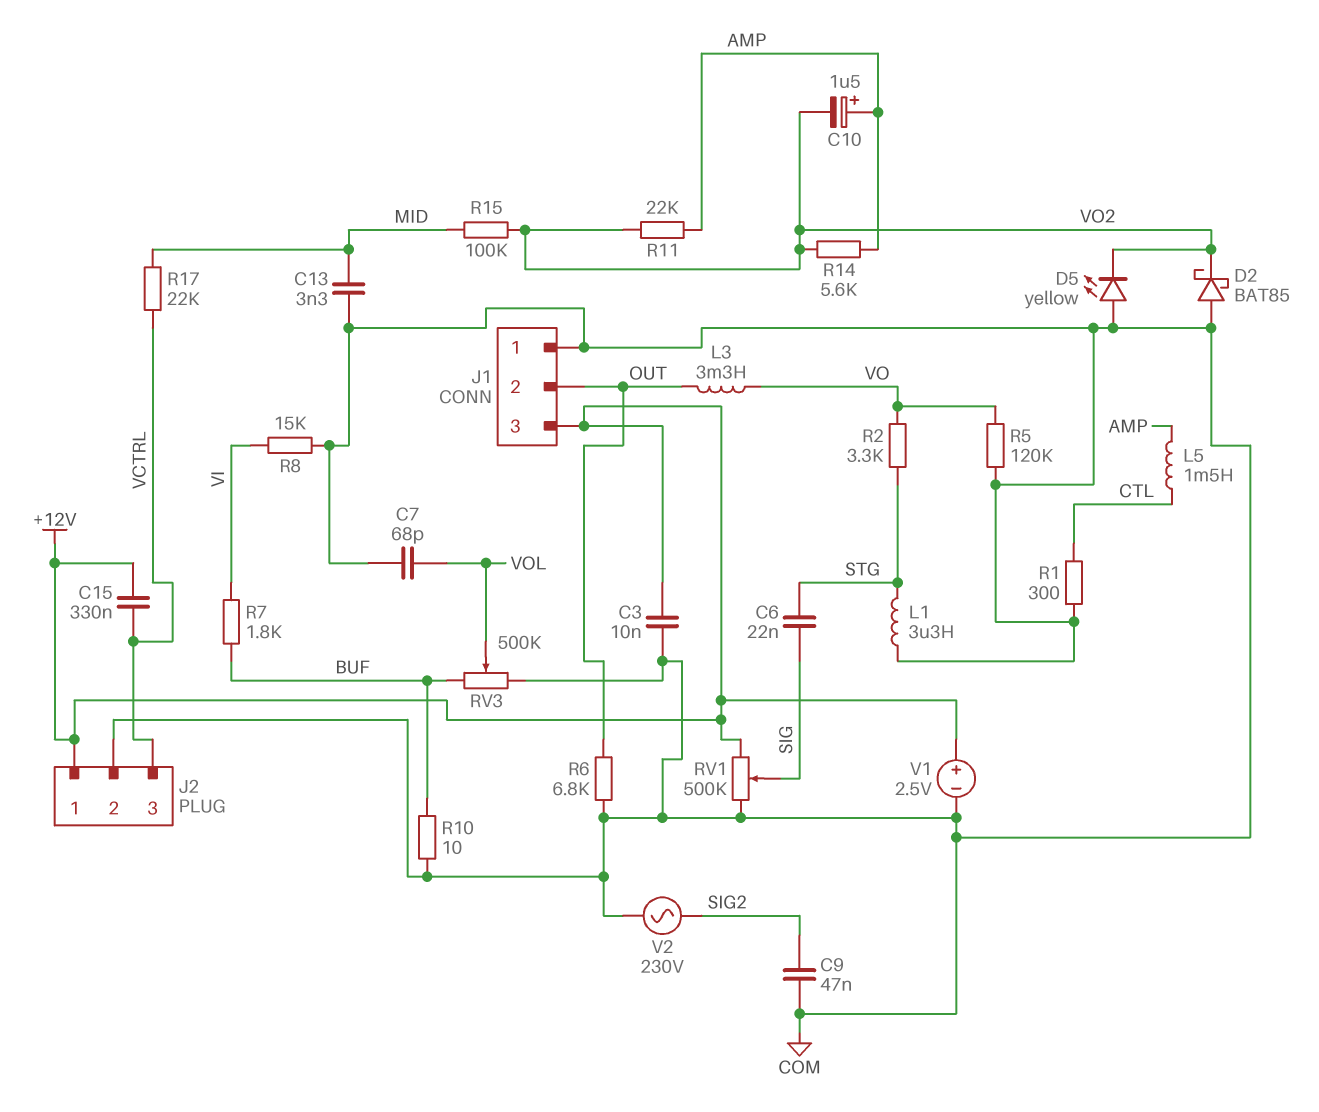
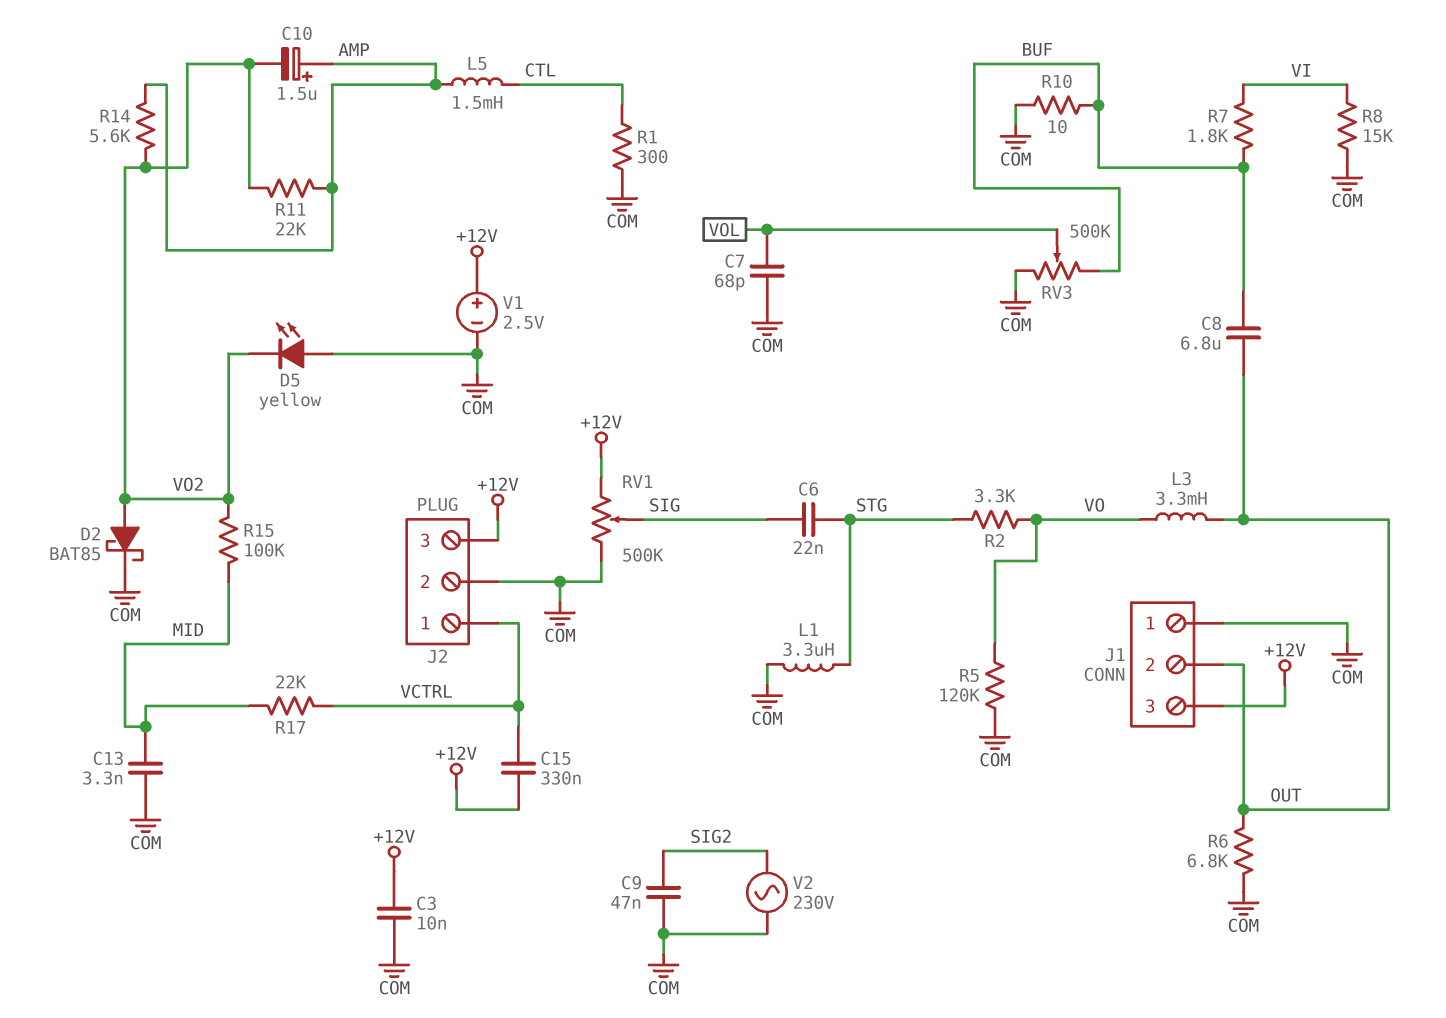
C8: none -> 6.8uF (BUF, OUT)
D2: schottky BAT85 (A COM, K VO2) -> schottky BAT85 (A VO2, K COM)
J2 pin 1: +12V -> VCTRL
J2 pin 3: VCTRL -> +12V

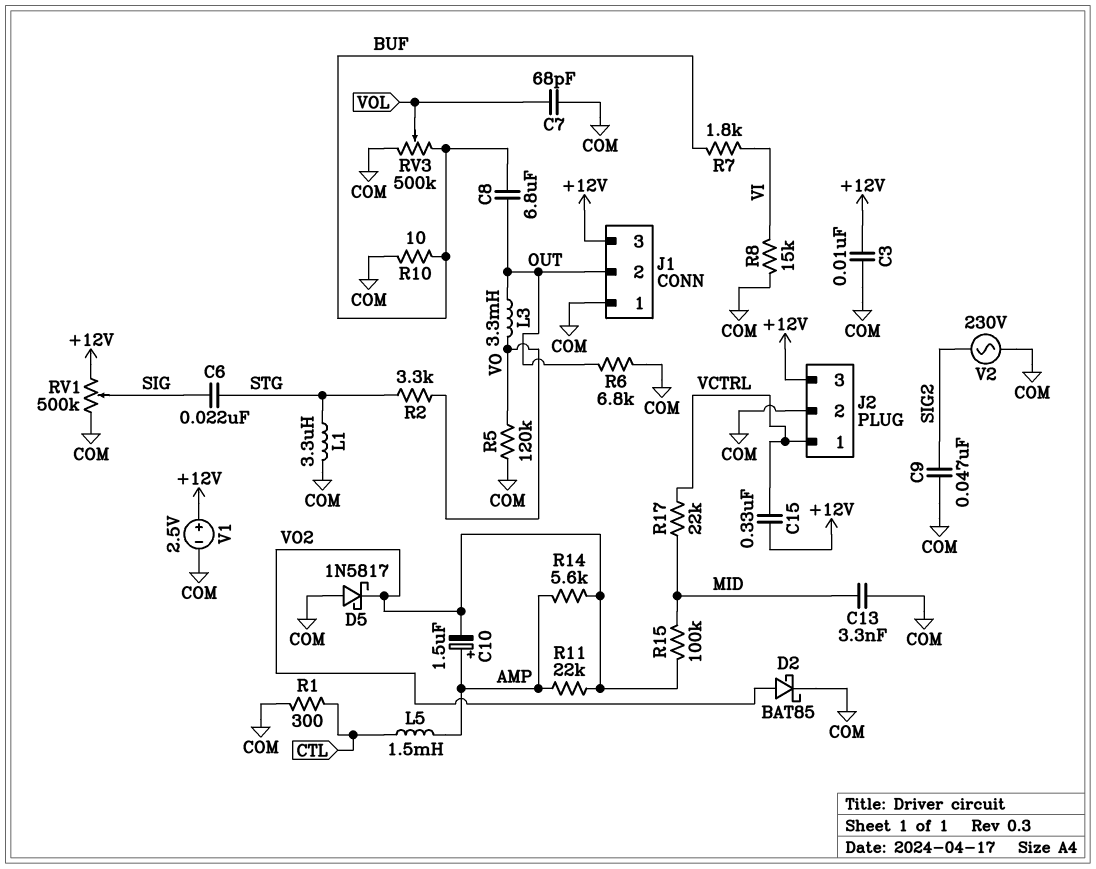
D5: LED yellow (A COM, K VO2) -> schottky 1N5817 (A COM, K VO2)

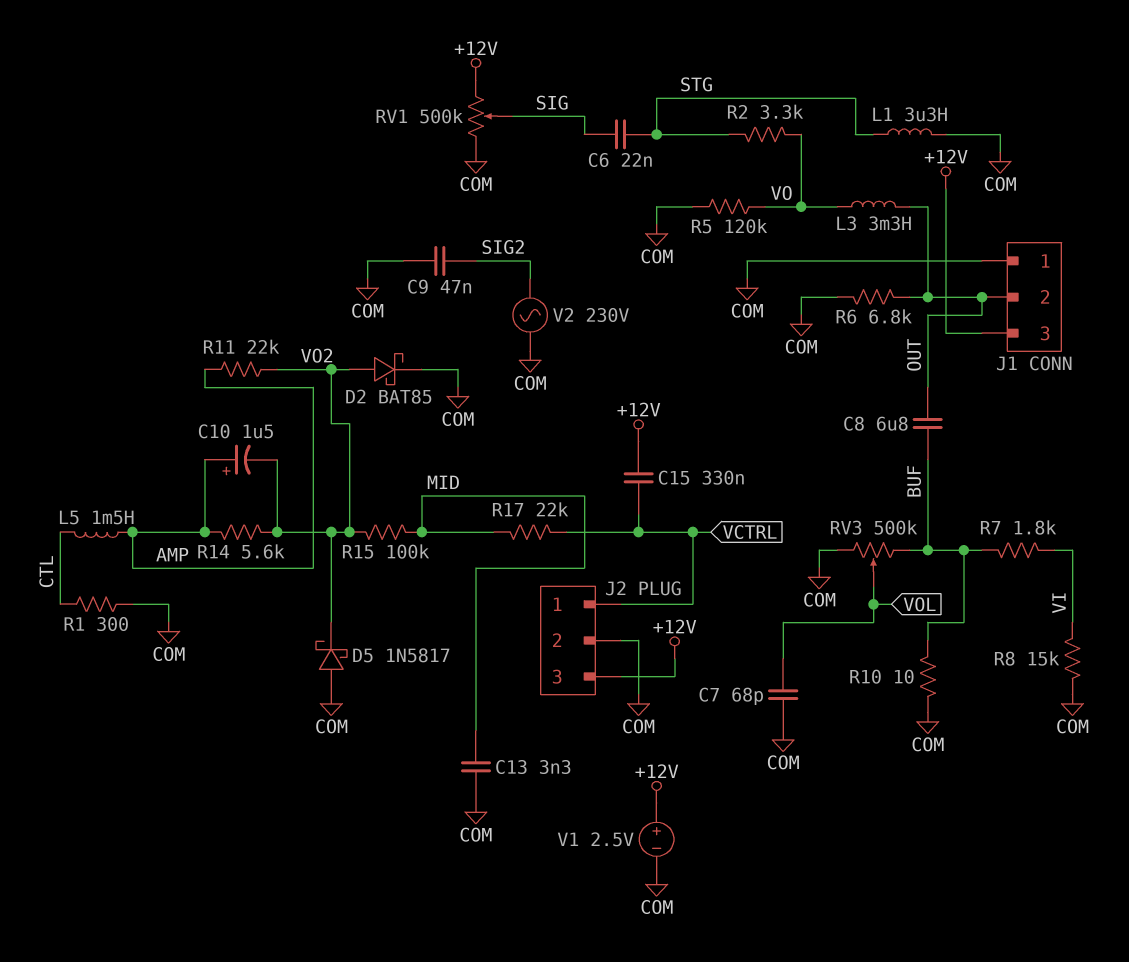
C3: 10nF (+12V, COM) -> none

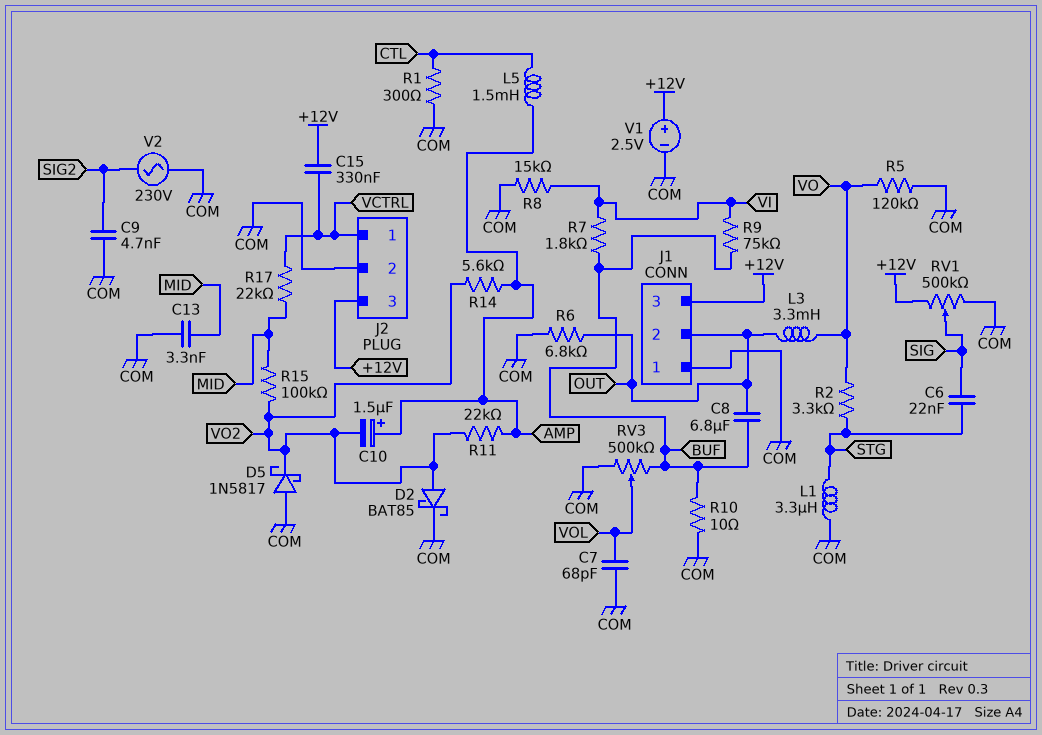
C9: 47nF (COM, SIG2) -> 4.7nF (COM, SIG2)
R9: none -> 75k (BUF, VI)

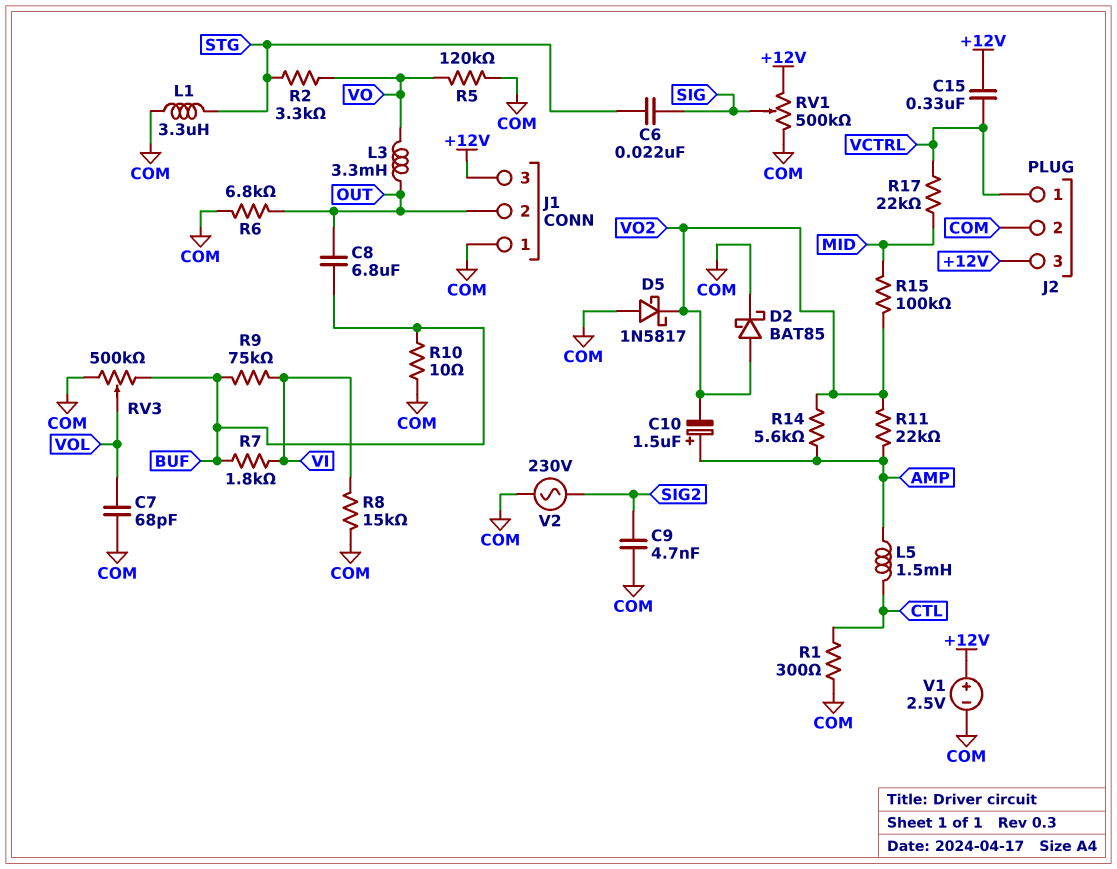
C13: 3.3nF (COM, MID) -> none

